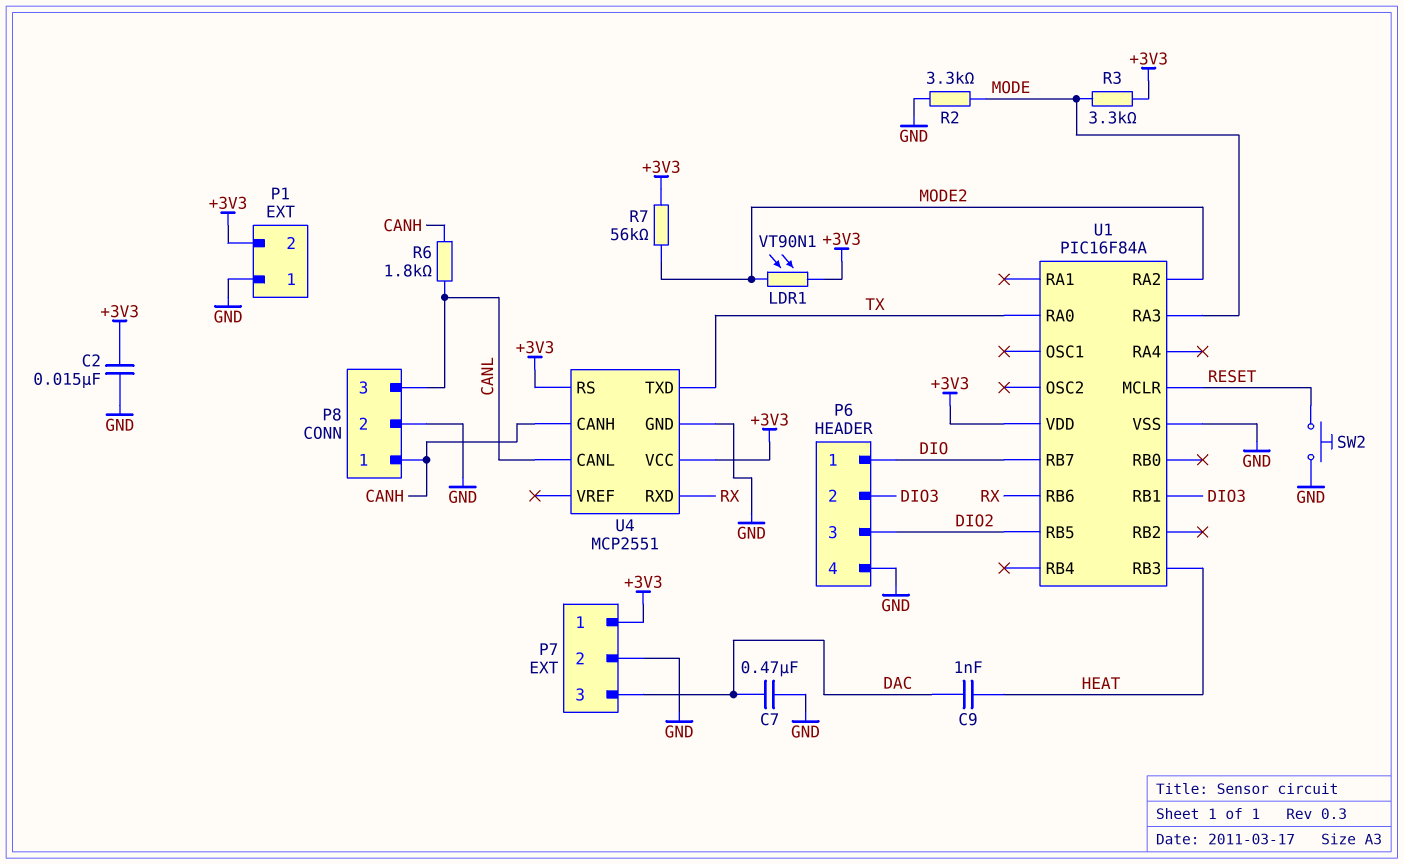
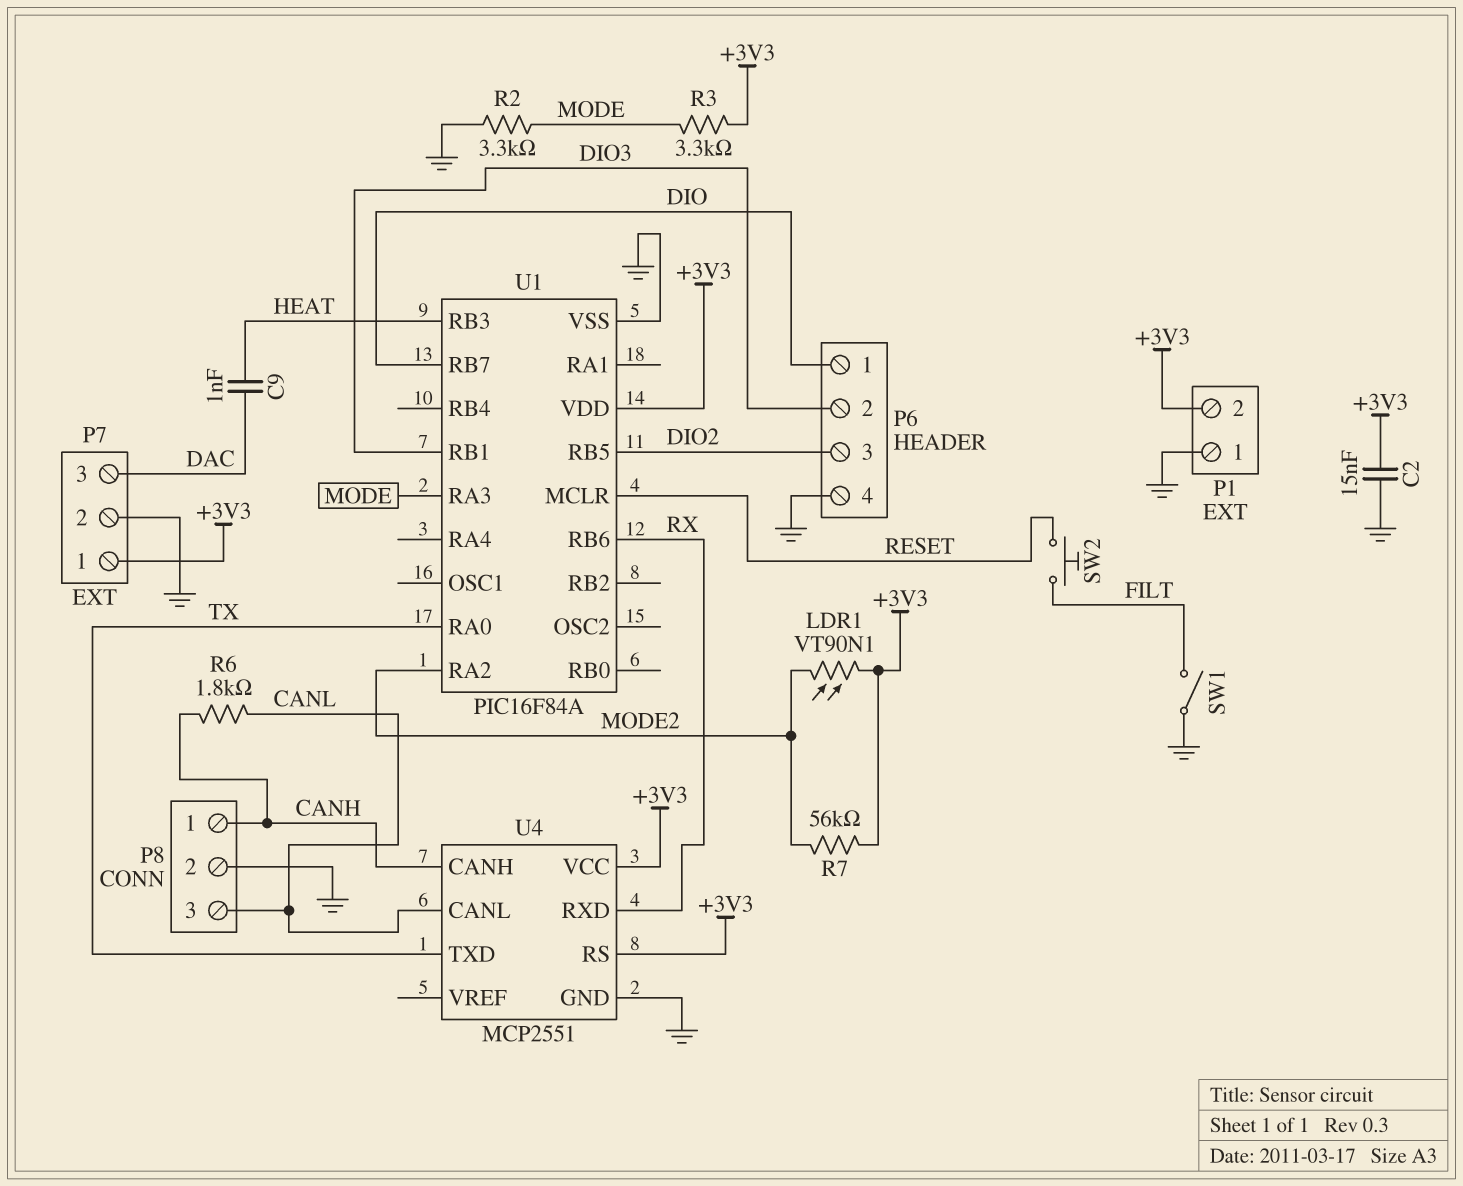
C7: 470nF (DAC, GND) -> none
SW1: none -> switch (FILT, GND)
SW2: button (GND, RESET) -> button (FILT, RESET)

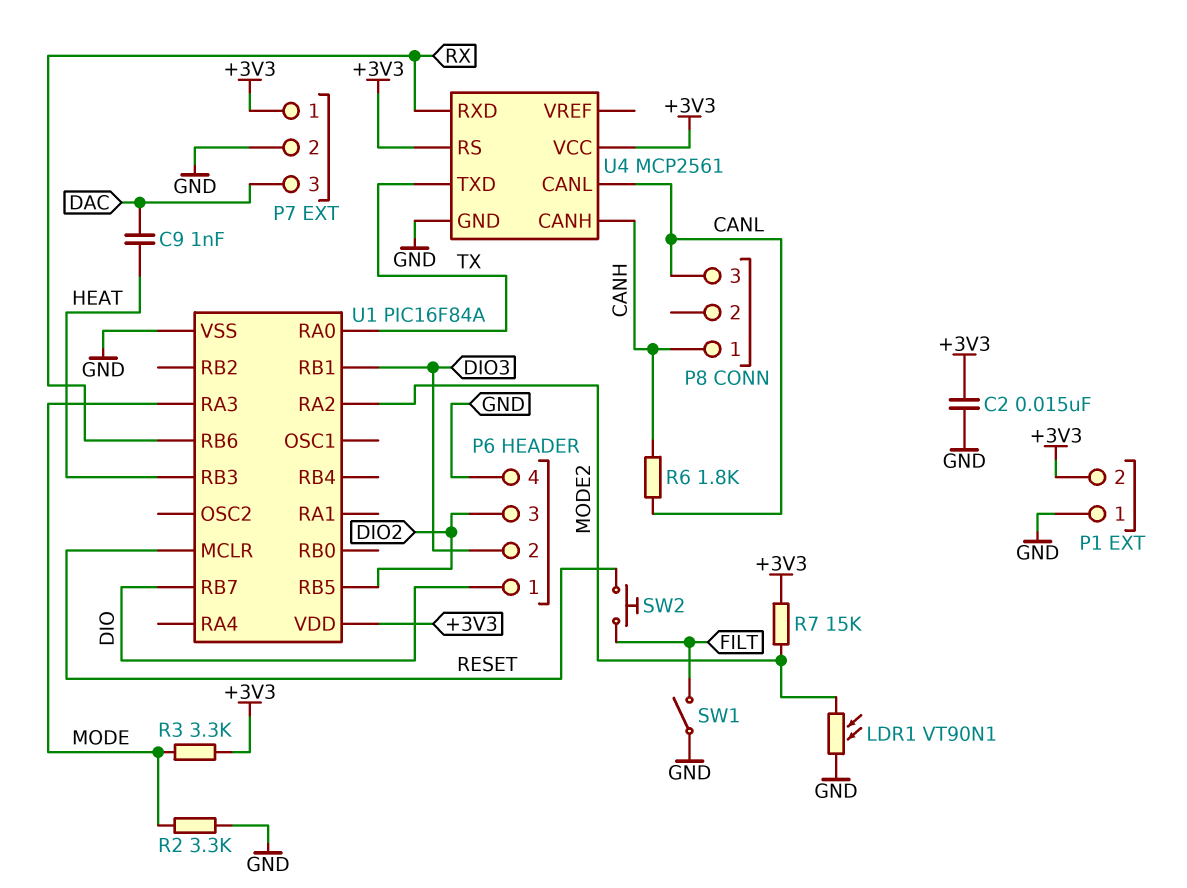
LDR1: VT90N1 (+3V3, MODE2) -> VT90N1 (GND, MODE2)
P8 pin 2: GND -> none
R7: 56k (+3V3, MODE2) -> 15k (+3V3, MODE2)
U4: MCP2551 -> MCP2561

